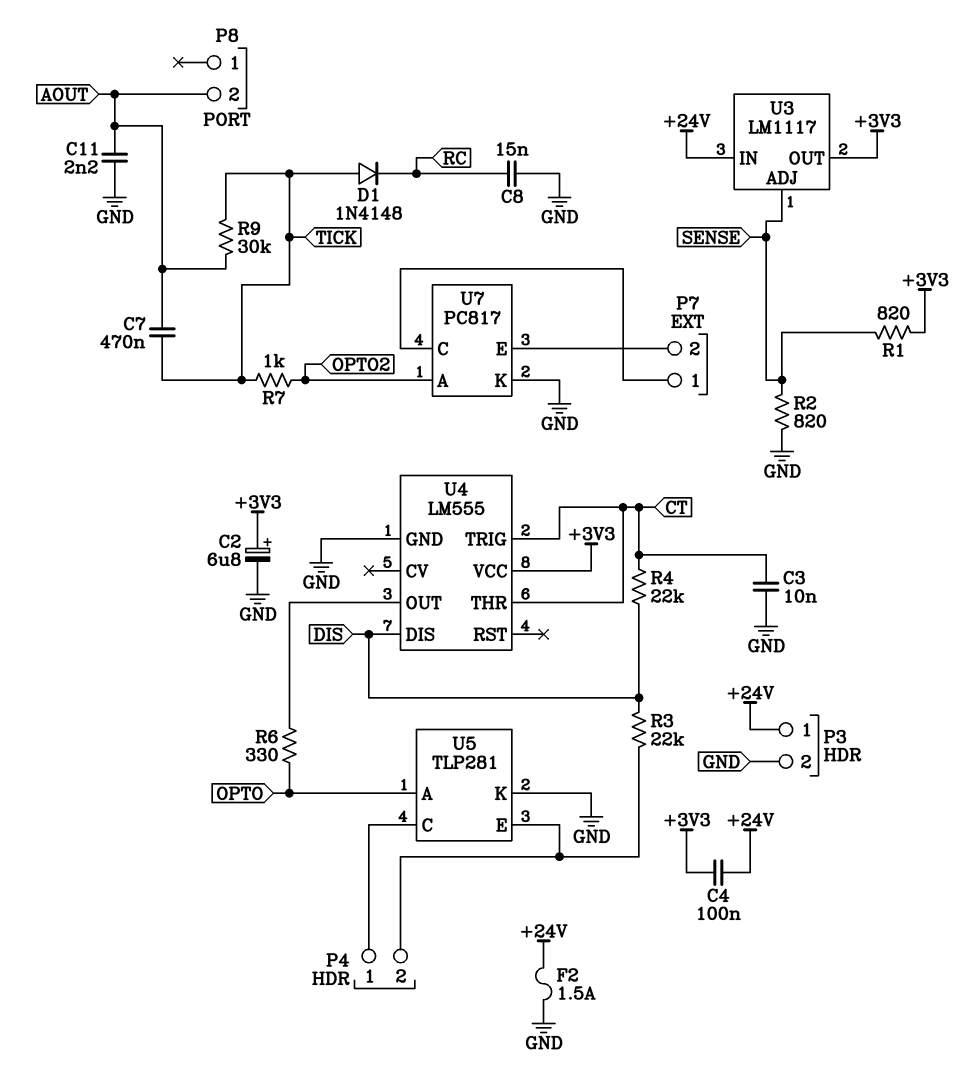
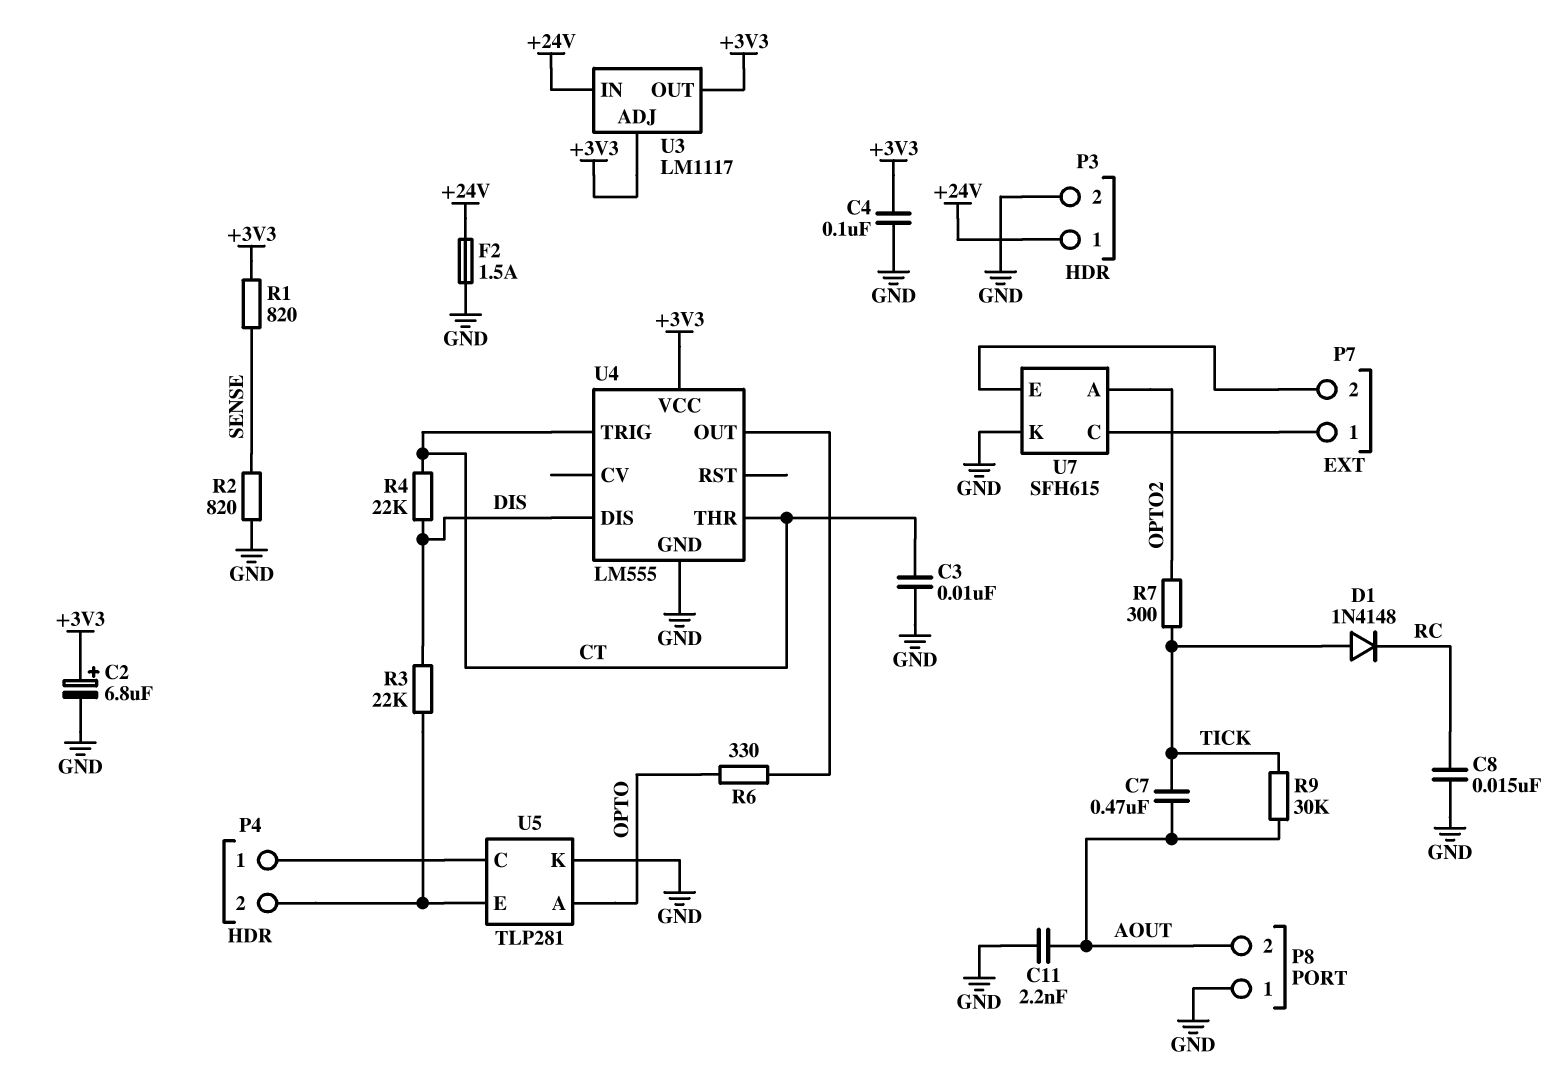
C4: 100nF (+3V3, +24V) -> 100nF (+3V3, GND)
P8 pin 1: none -> GND
R7: 1k (OPTO2, TICK) -> 300 (OPTO2, TICK)
U3 pin ADJ: SENSE -> +3V3
U7: PC817 -> SFH615

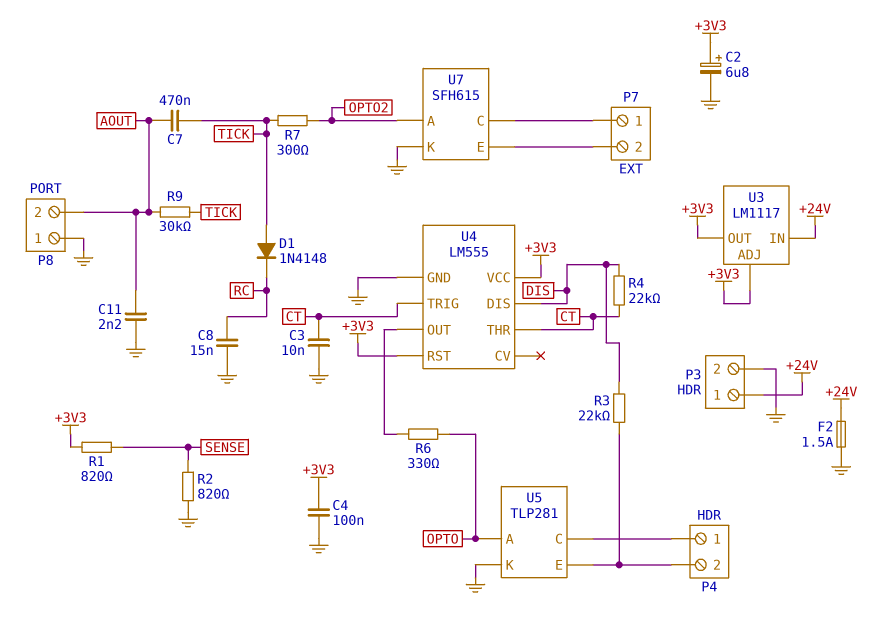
U4 pin RST: none -> +3V3

